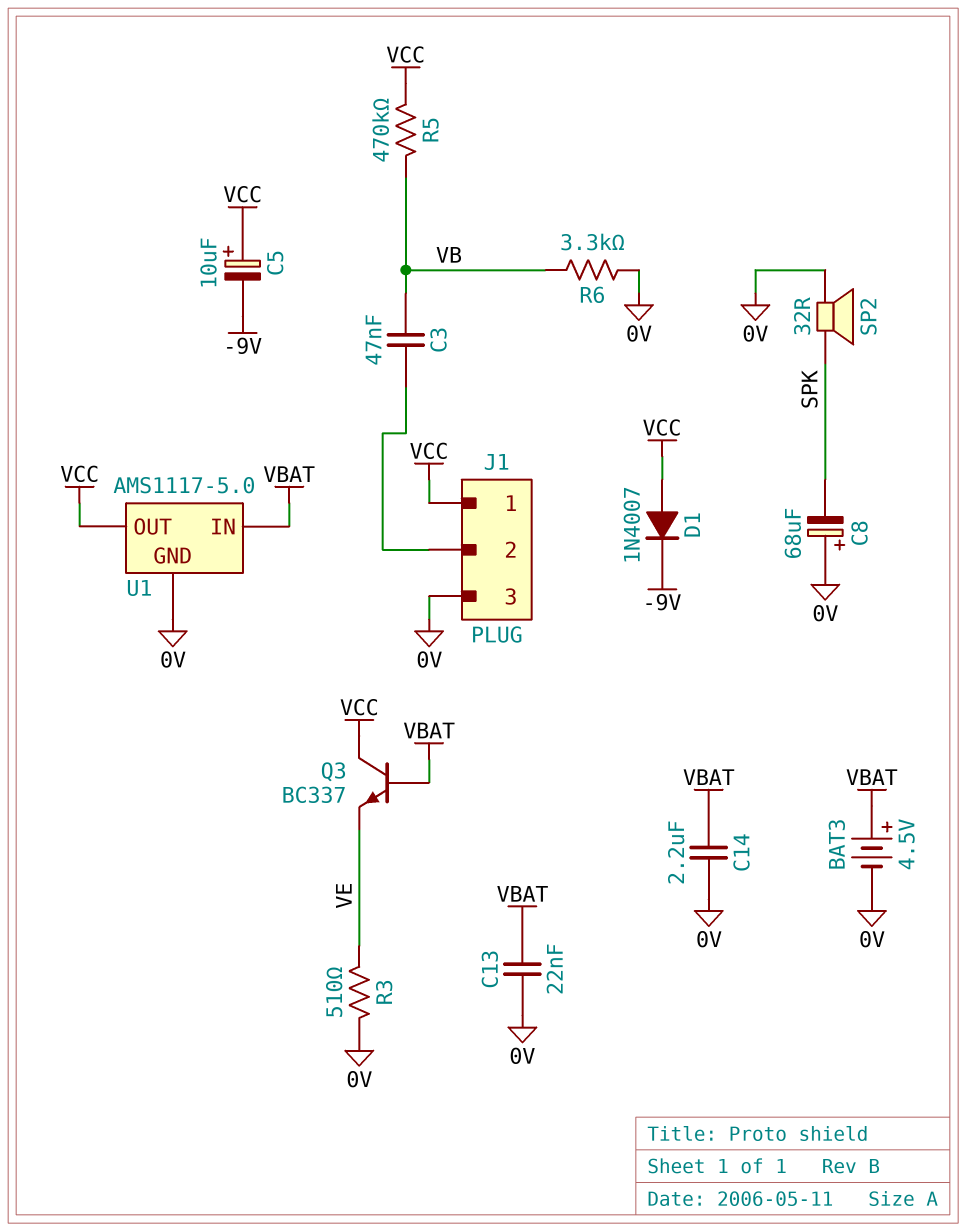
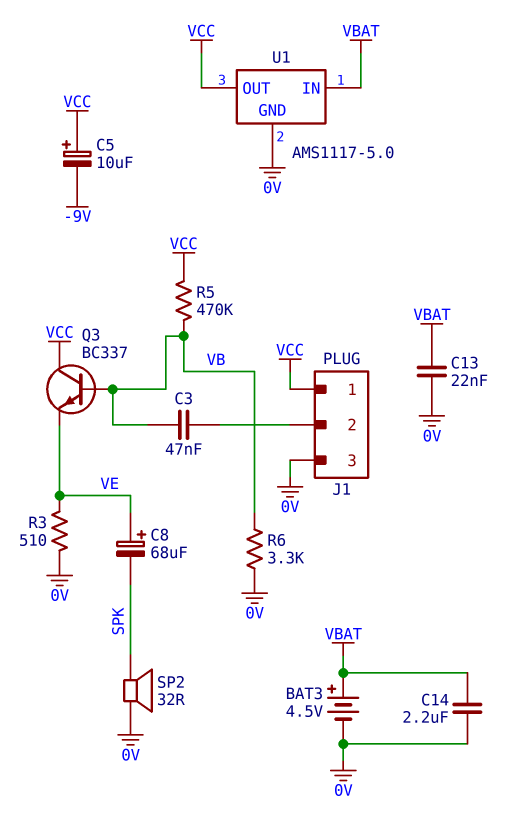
C8: 68uF (plus 0V, minus SPK) -> 68uF (plus VE, minus SPK)
D1: diode 1N4007 (A VCC, K -9V) -> none
Q3: NPN BC337 (B VBAT, C VCC, E VE) -> NPN BC337 (B VB, C VCC, E VE)

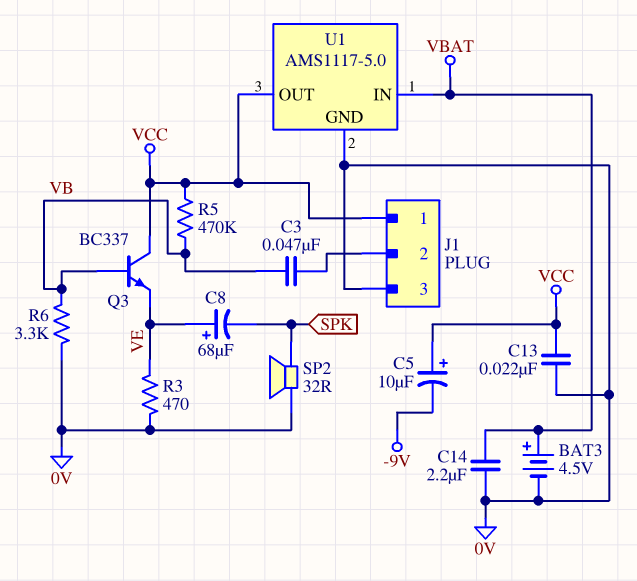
C13: 22nF (0V, VBAT) -> 22nF (0V, VCC)
R3: 510 (0V, VE) -> 470 (0V, VE)

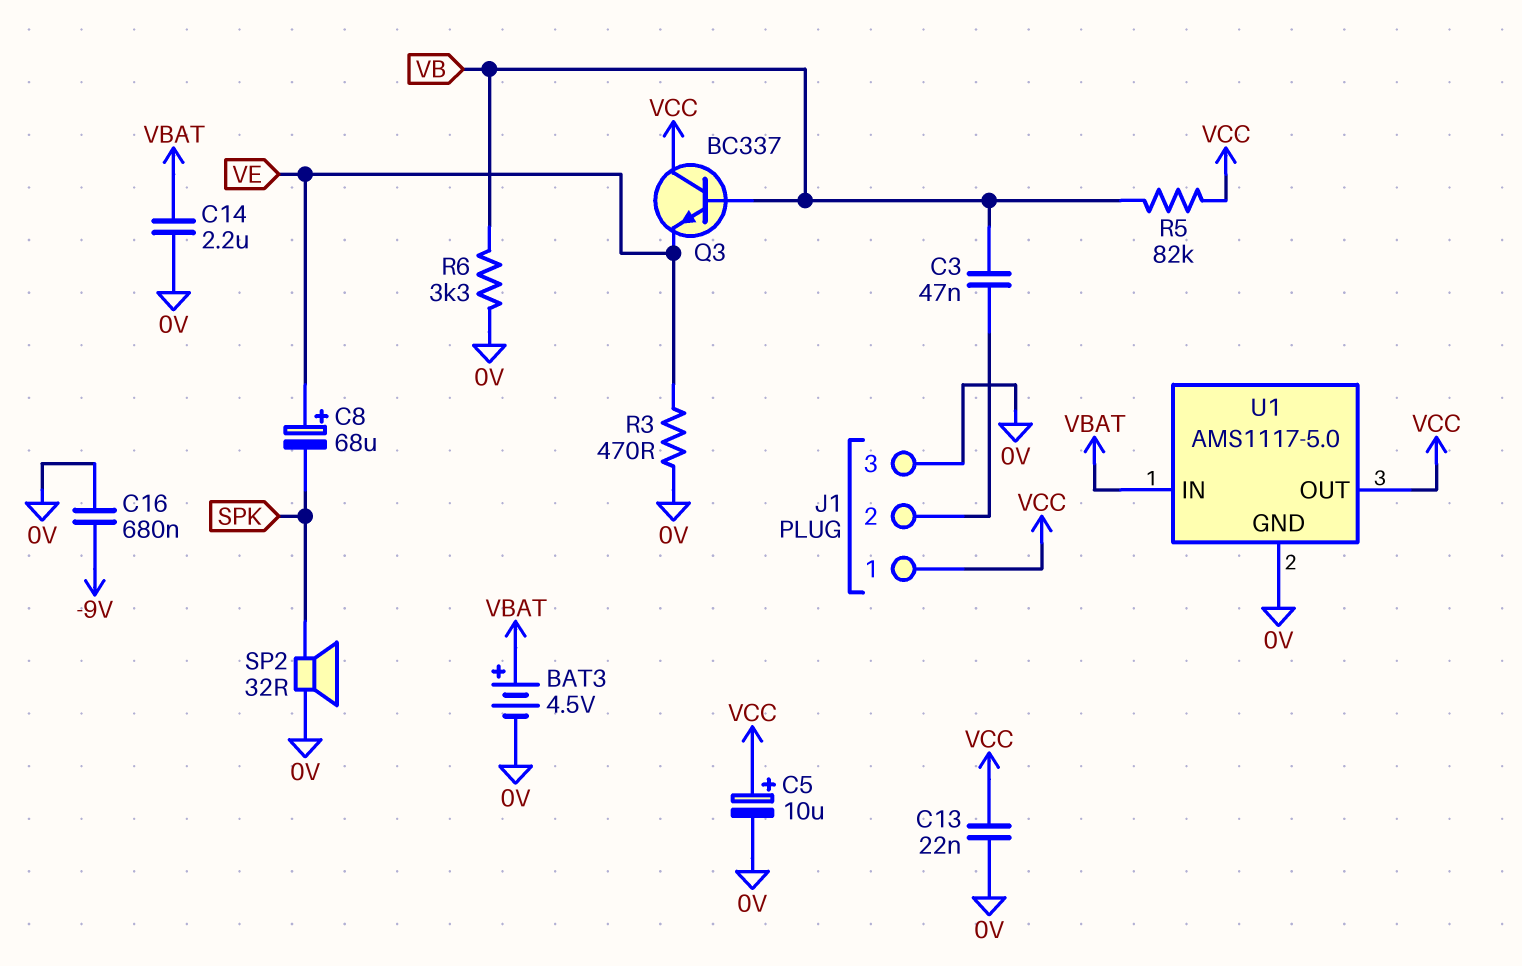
C5: 10uF (plus VCC, minus -9V) -> 10uF (plus VCC, minus 0V)
C16: none -> 680nF (-9V, 0V)
R5: 470k (VB, VCC) -> 82k (VB, VCC)

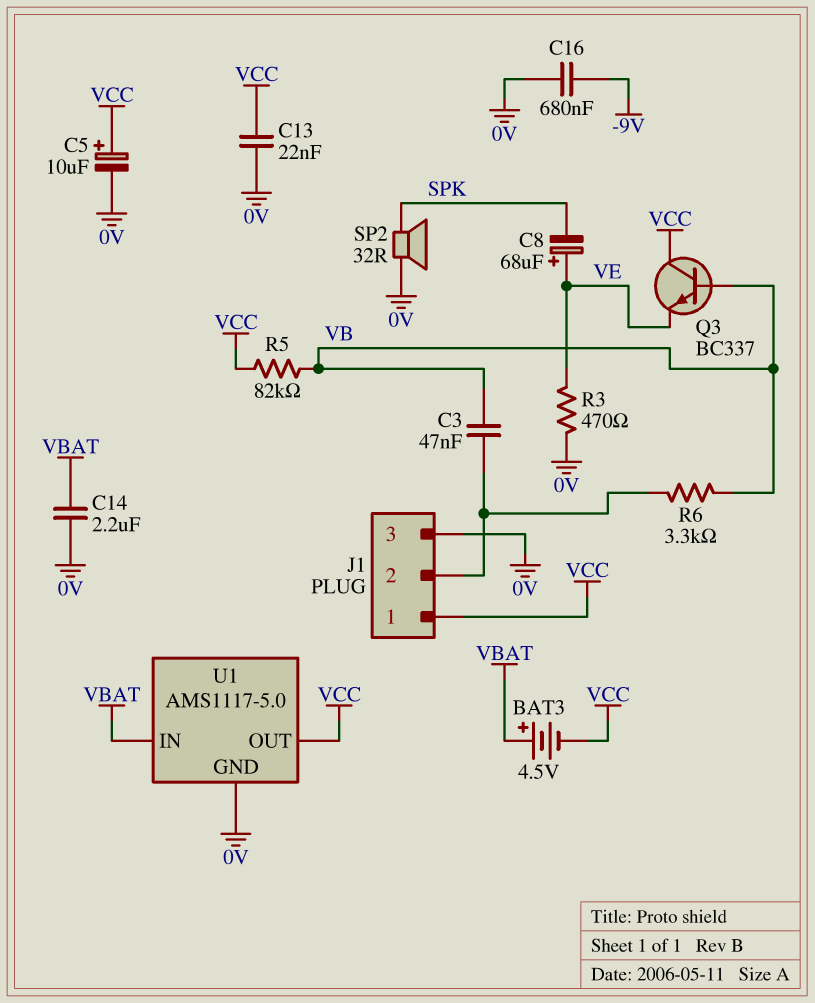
BAT3: 4.5V (plus VBAT, minus 0V) -> 4.5V (plus VBAT, minus VCC)
R6: 3.3k (0V, VB) -> 3.3k (J1/2, VB)

